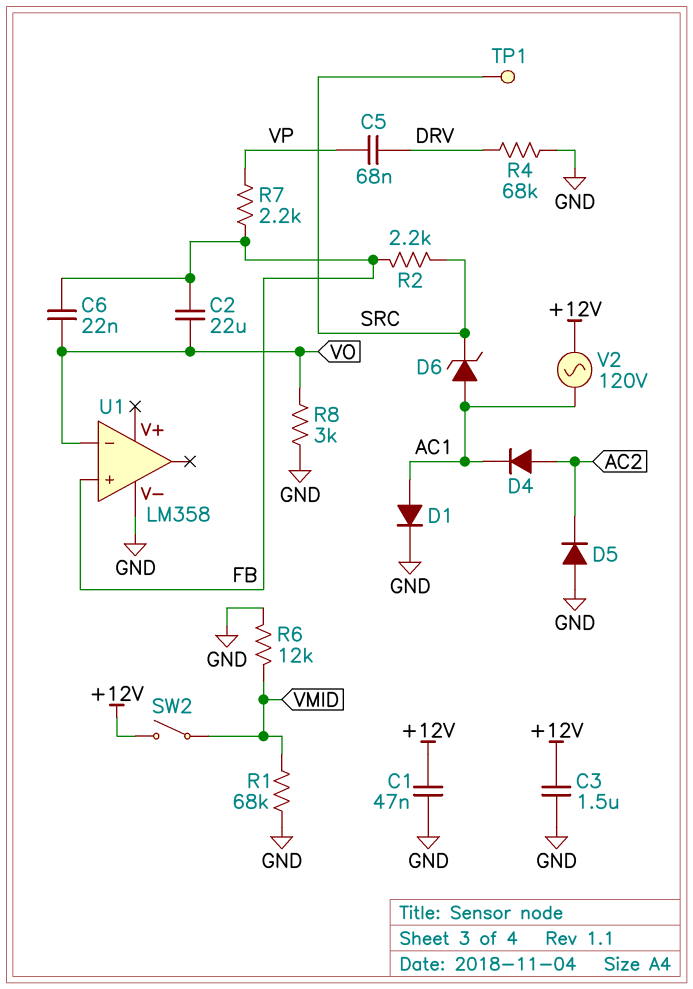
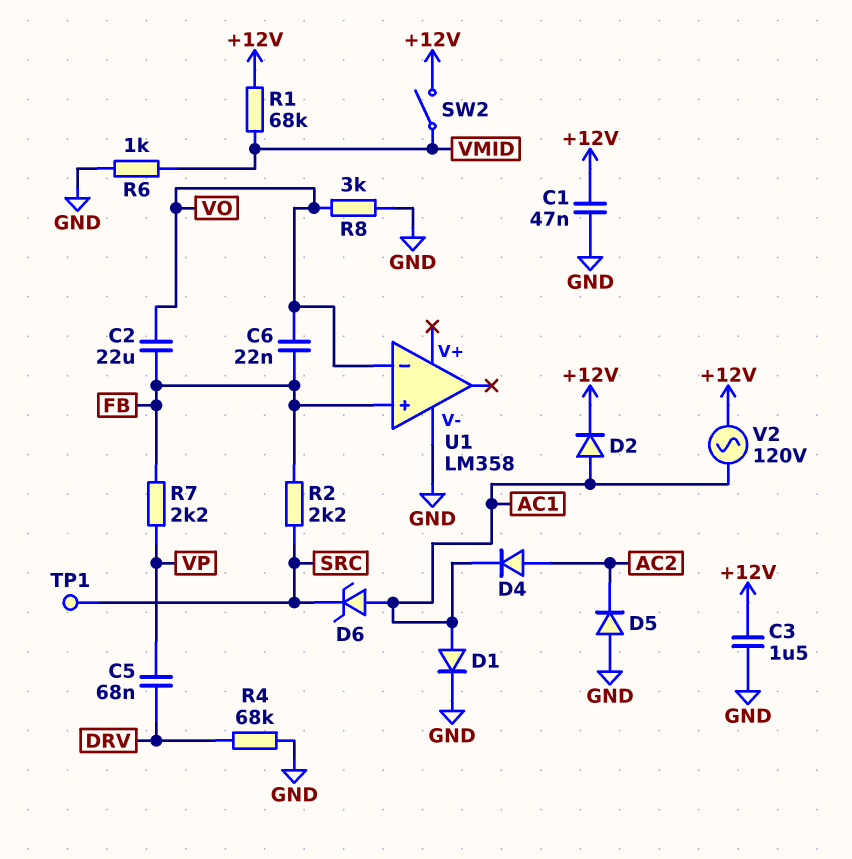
D2: none -> diode (A AC1, K +12V)
R1: 68k (GND, VMID) -> 68k (+12V, VMID)
R6: 12k (GND, VMID) -> 1k (GND, VMID)

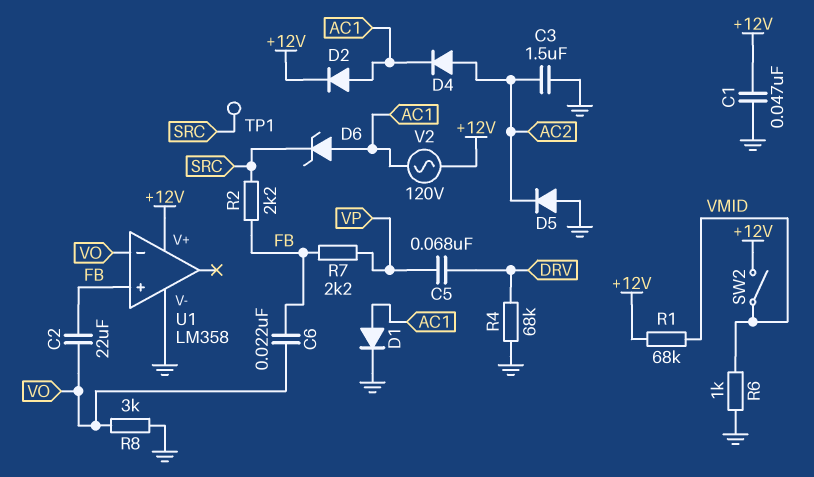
C3: 1.5uF (+12V, GND) -> 1.5uF (AC2, GND)
U1 pin V+: none -> +12V

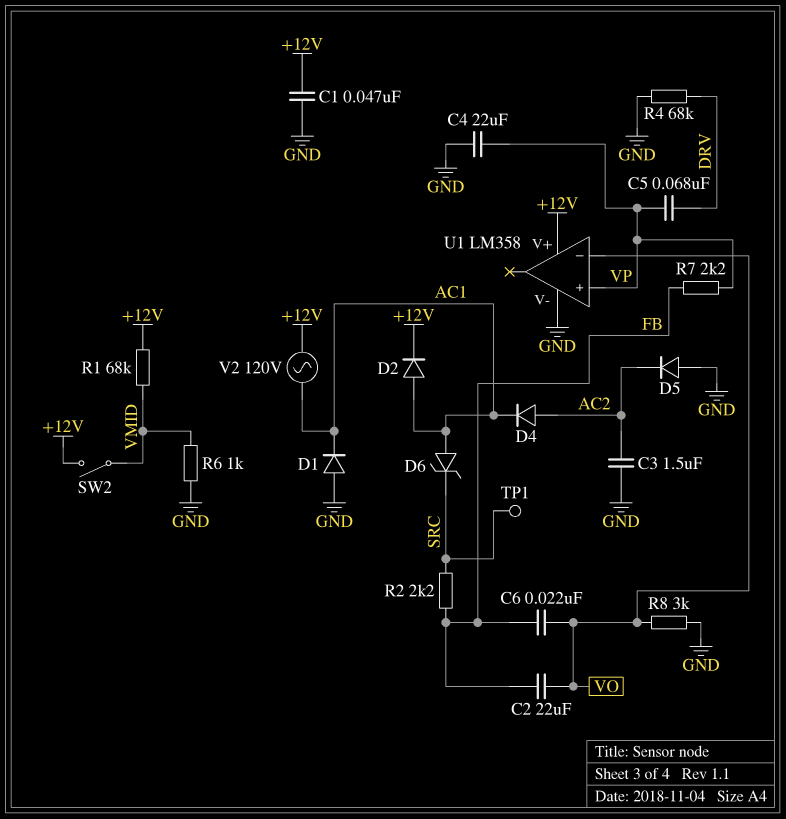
C4: none -> 22uF (GND, VP)
D1: diode (A AC1, K GND) -> diode (A GND, K AC1)
U1 pin in+: FB -> VP

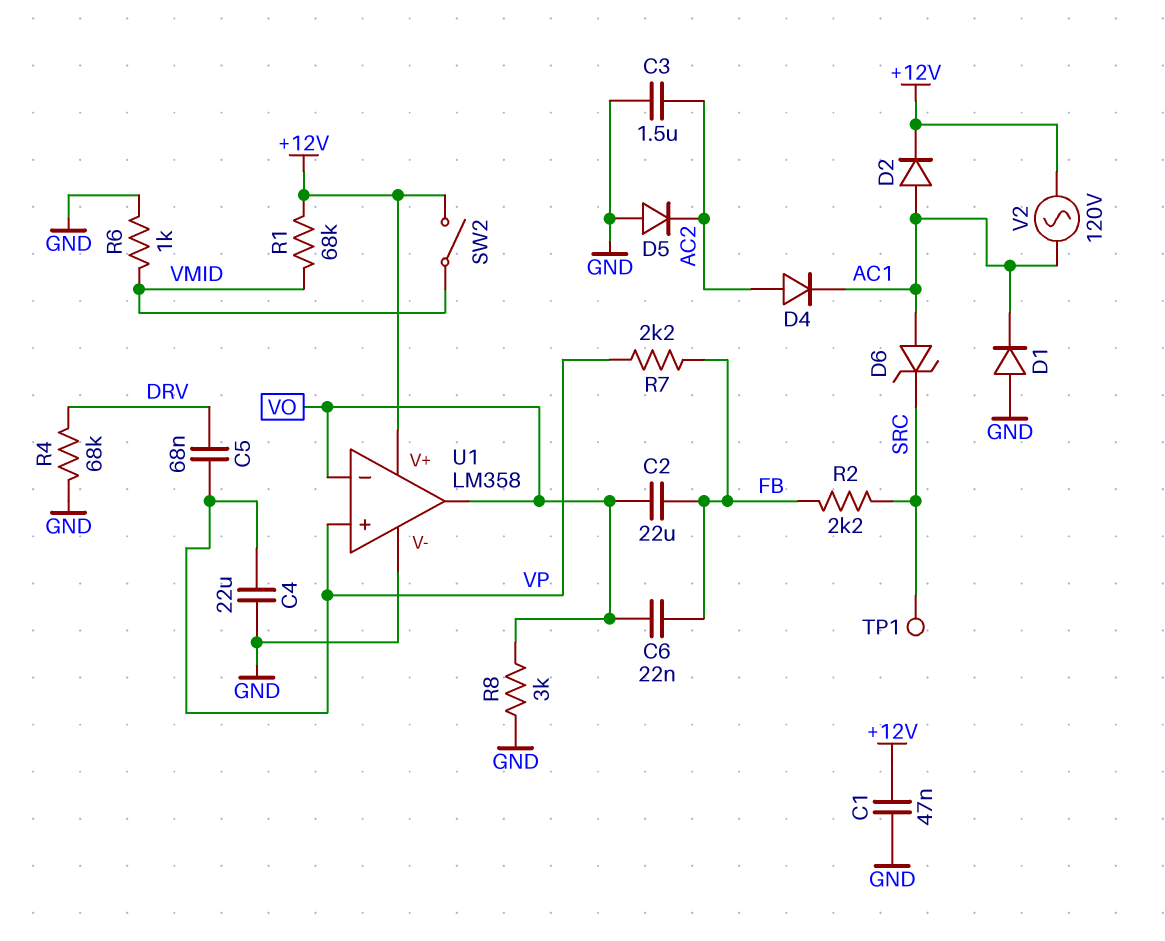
U1 pin out: none -> VO

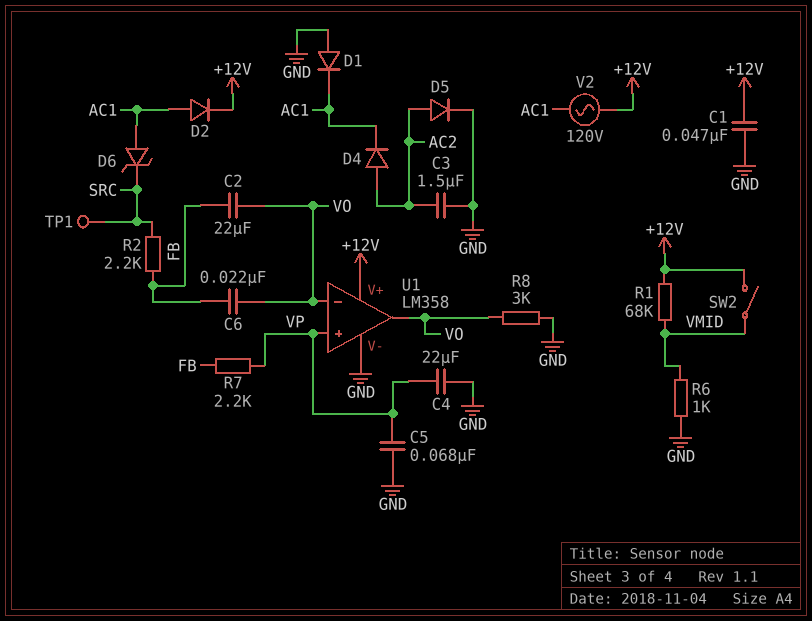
C5: 68nF (DRV, VP) -> 68nF (GND, VP)
D5: diode (A GND, K AC2) -> diode (A AC2, K GND)
R4: 68k (DRV, GND) -> none

